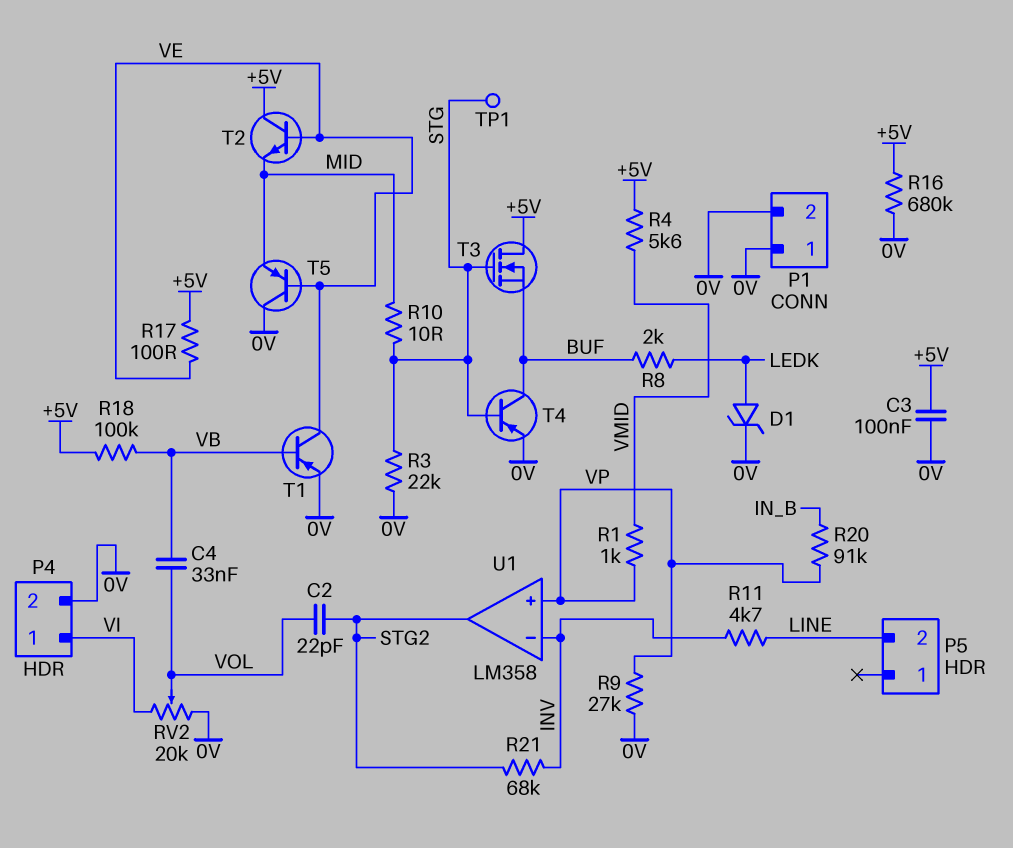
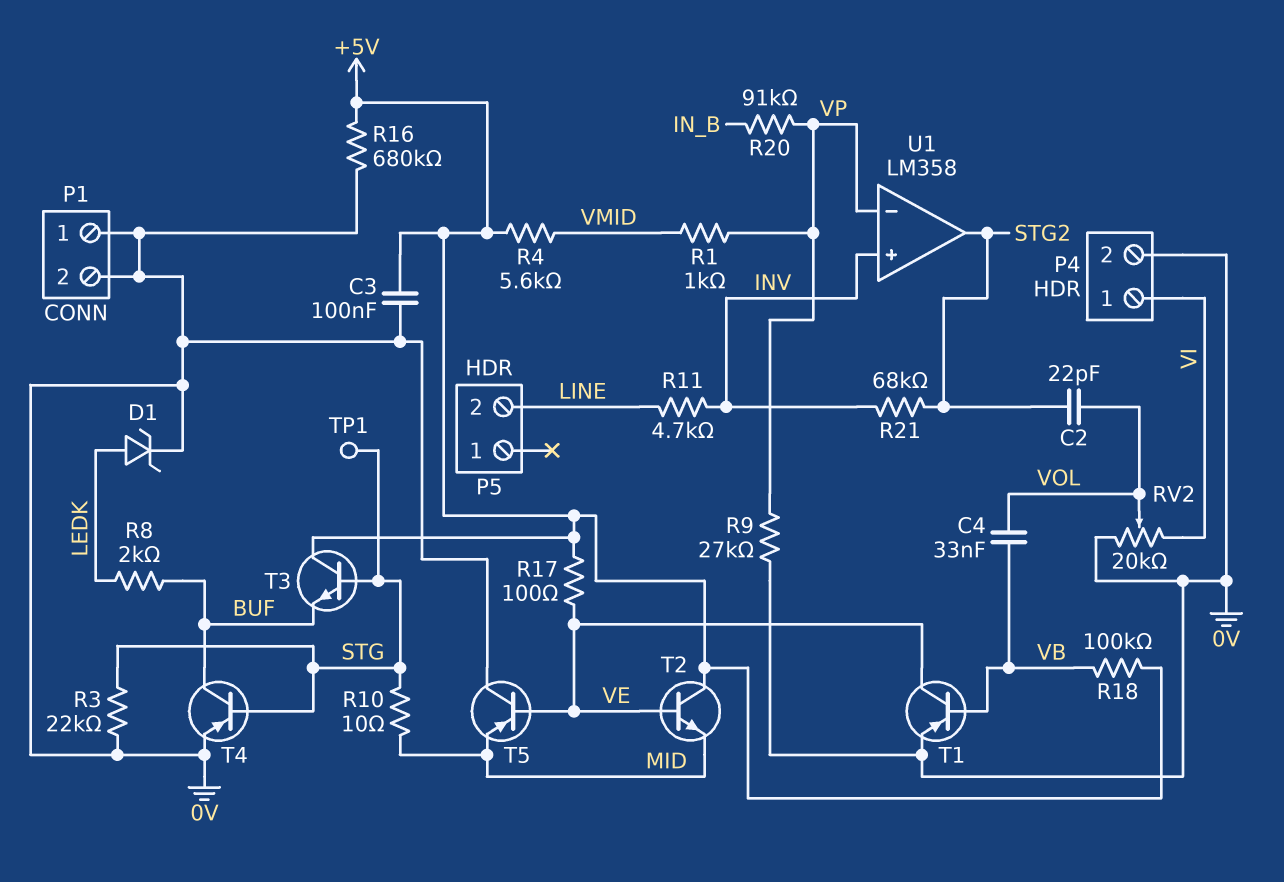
T3: NMOS (G STG, D +5V, S BUF) -> NPN (B STG, C +5V, E BUF)
U1 pin in+: VP -> INV
U1 pin in-: INV -> VP

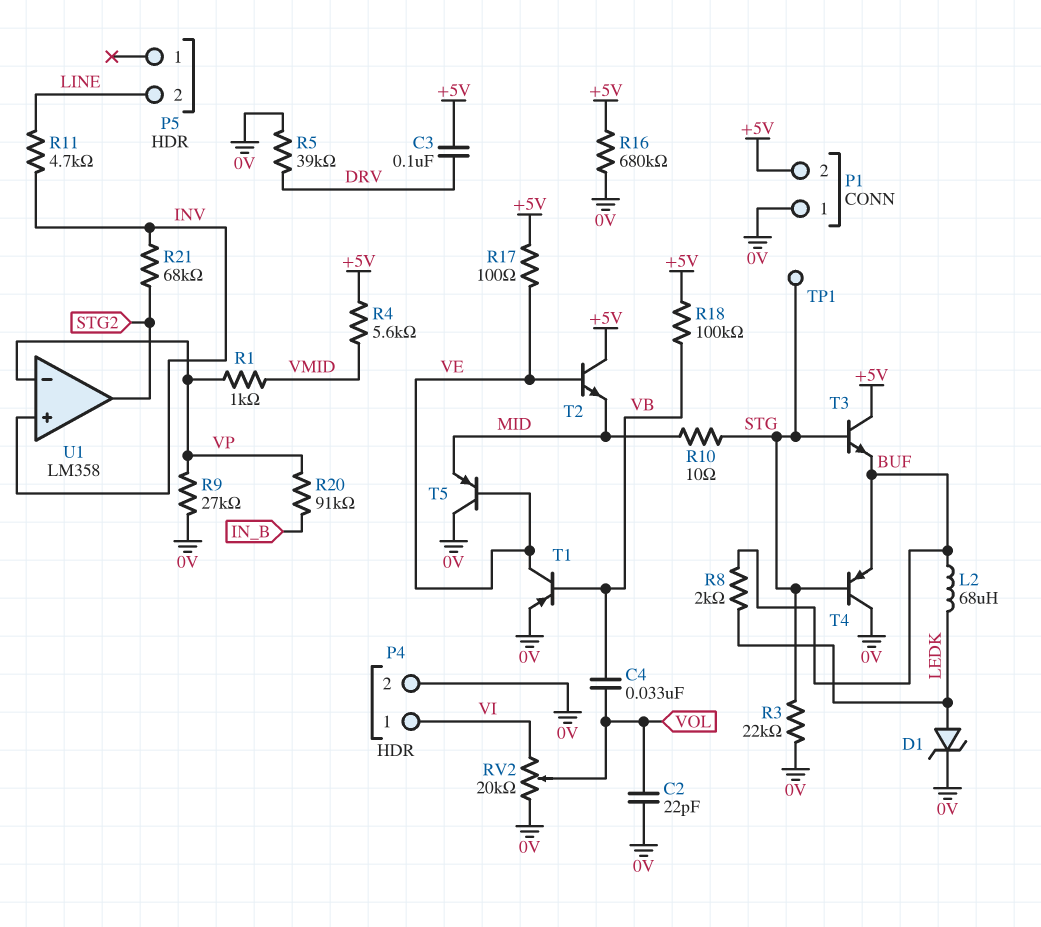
C2: 22pF (STG2, VOL) -> 22pF (0V, VOL)
C3: 100nF (+5V, 0V) -> 100nF (+5V, DRV)
L2: none -> 68uH (BUF, LEDK)
P1 pin 2: 0V -> +5V
R5: none -> 39k (0V, DRV)
T4: PNP (B STG, C BUF, E 0V) -> PNP (B STG, C 0V, E BUF)

